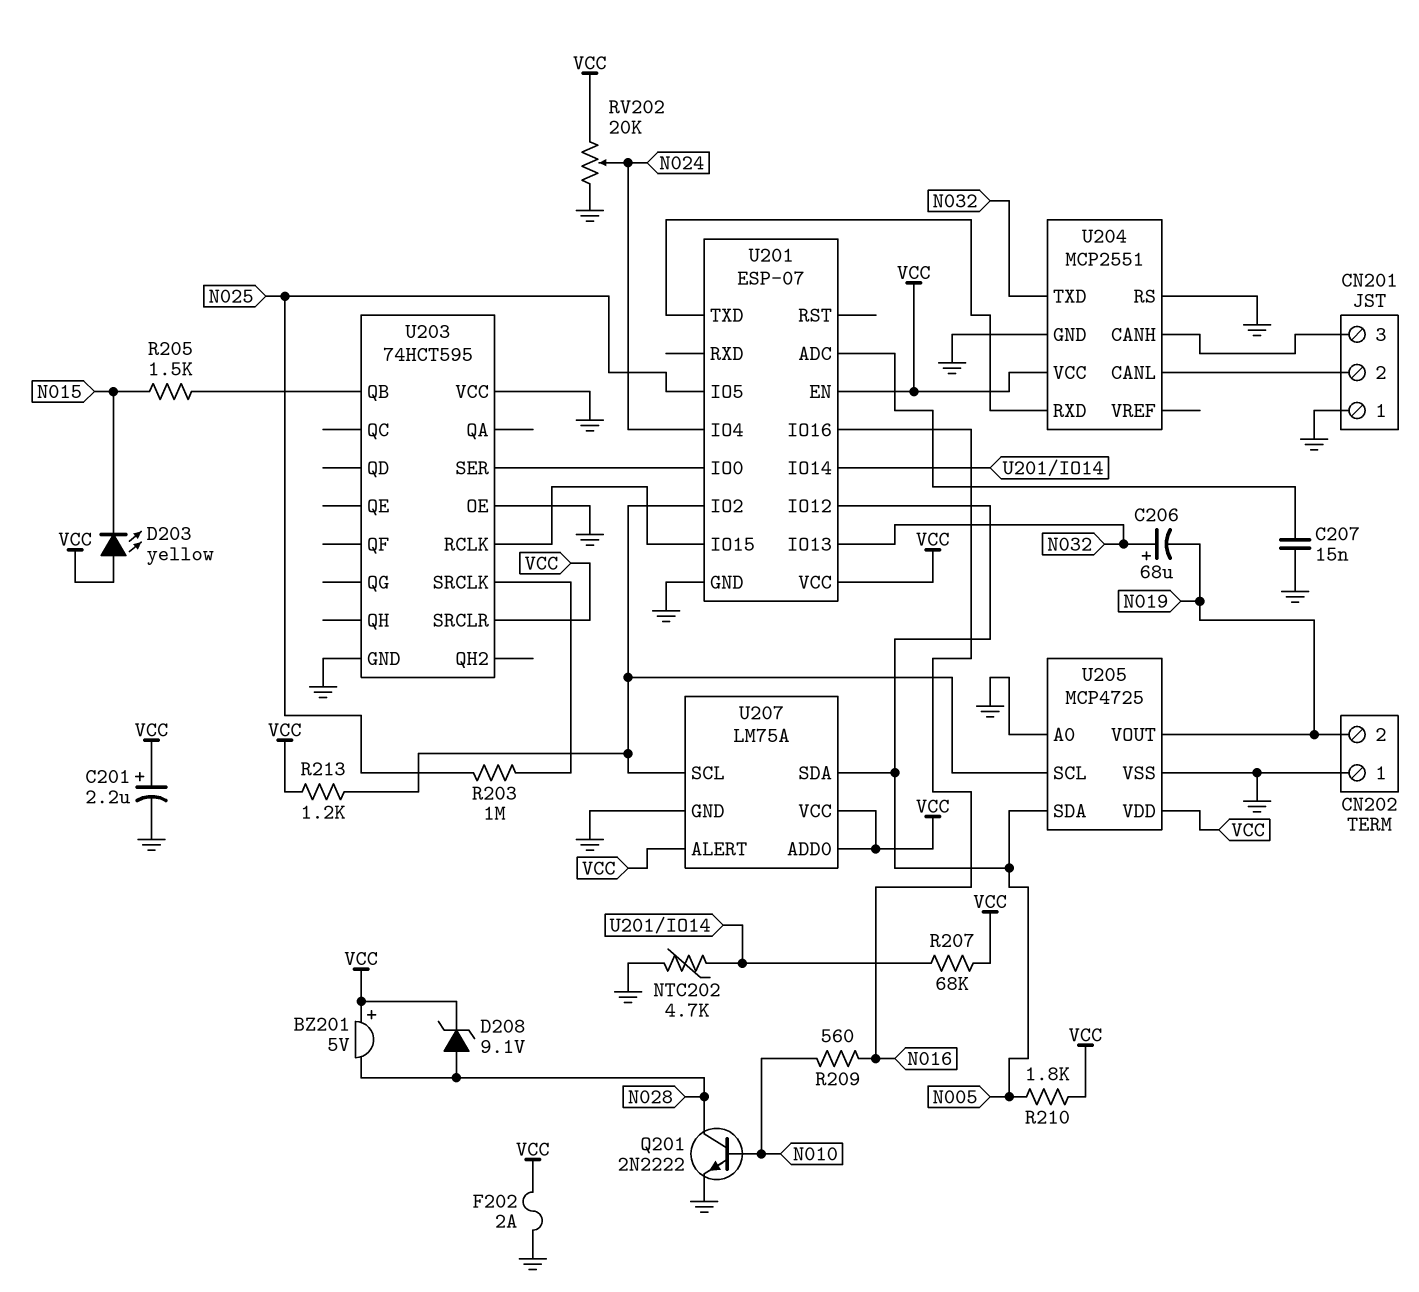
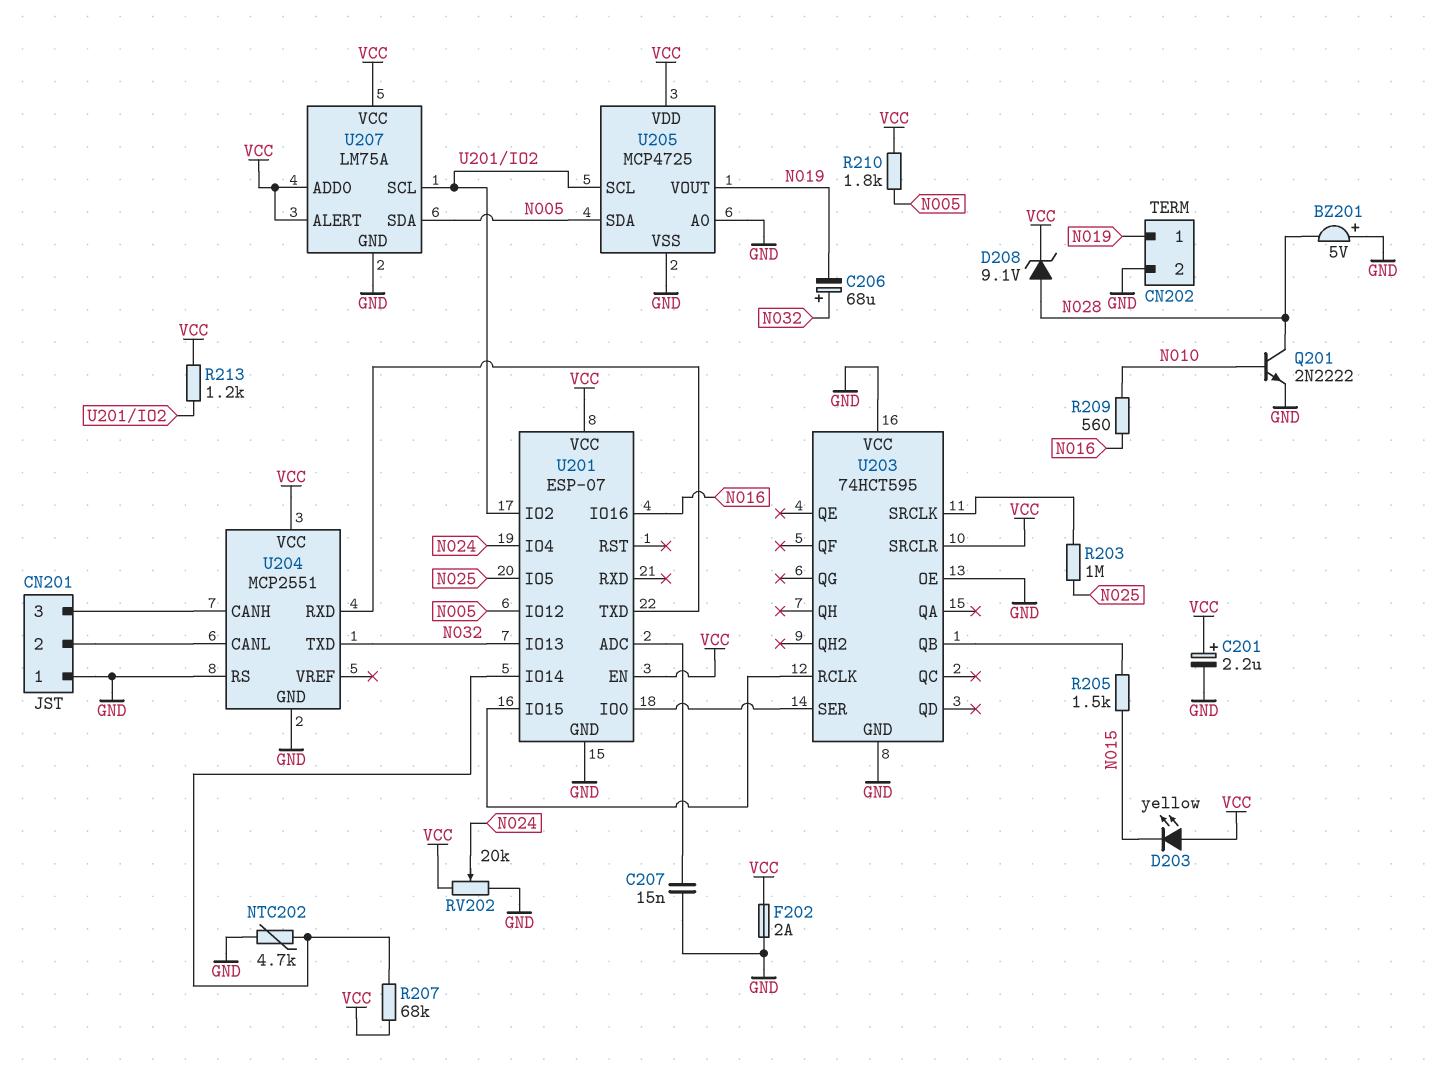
BZ201: buzzer 5V (plus VCC, minus N028) -> buzzer 5V (plus GND, minus N028)
CN202 pin 1: GND -> N019
CN202 pin 2: N019 -> GND

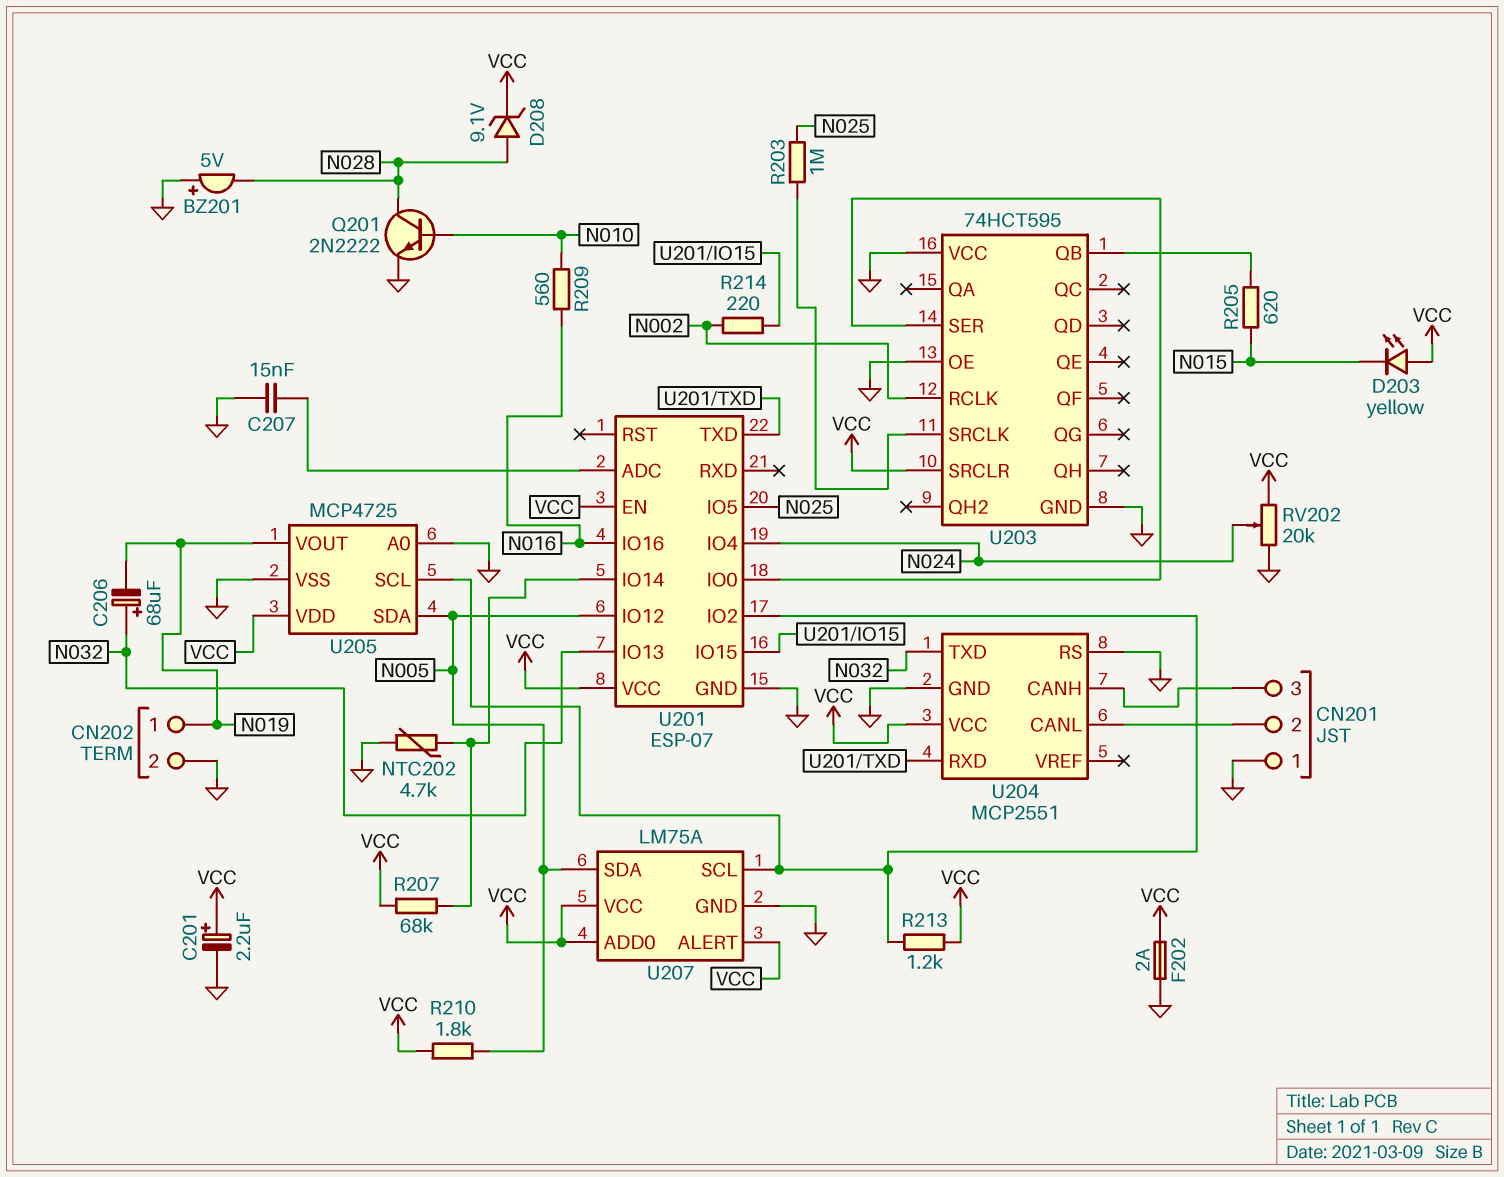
R205: 1.5k (N015, U203/QB) -> 620 (N015, U203/QB)
R214: none -> 220 (N002, U201/IO15)
U203 pin RCLK: U201/IO15 -> N002

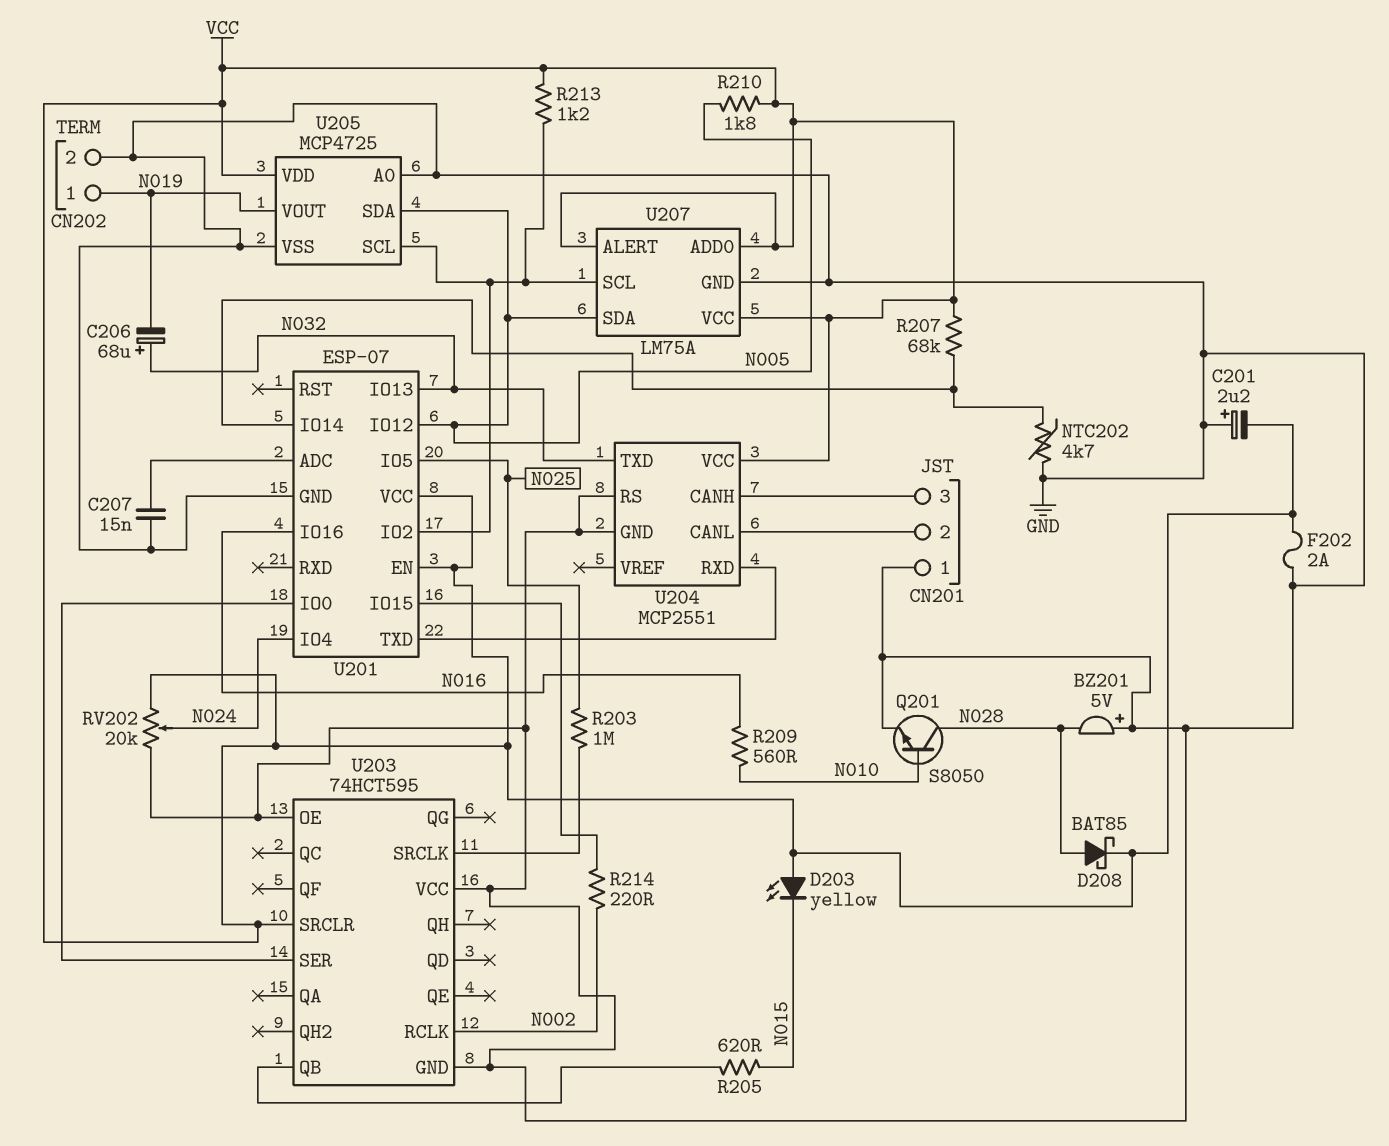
C201: 2.2uF (plus VCC, minus GND) -> 2.2uF (plus GND, minus VCC)
D208: zener 9.1V (A N028, K VCC) -> schottky BAT85 (A N028, K VCC)
Q201: NPN 2N2222 (B N010, C N028, E GND) -> NPN S8050 (B N010, C N028, E GND)

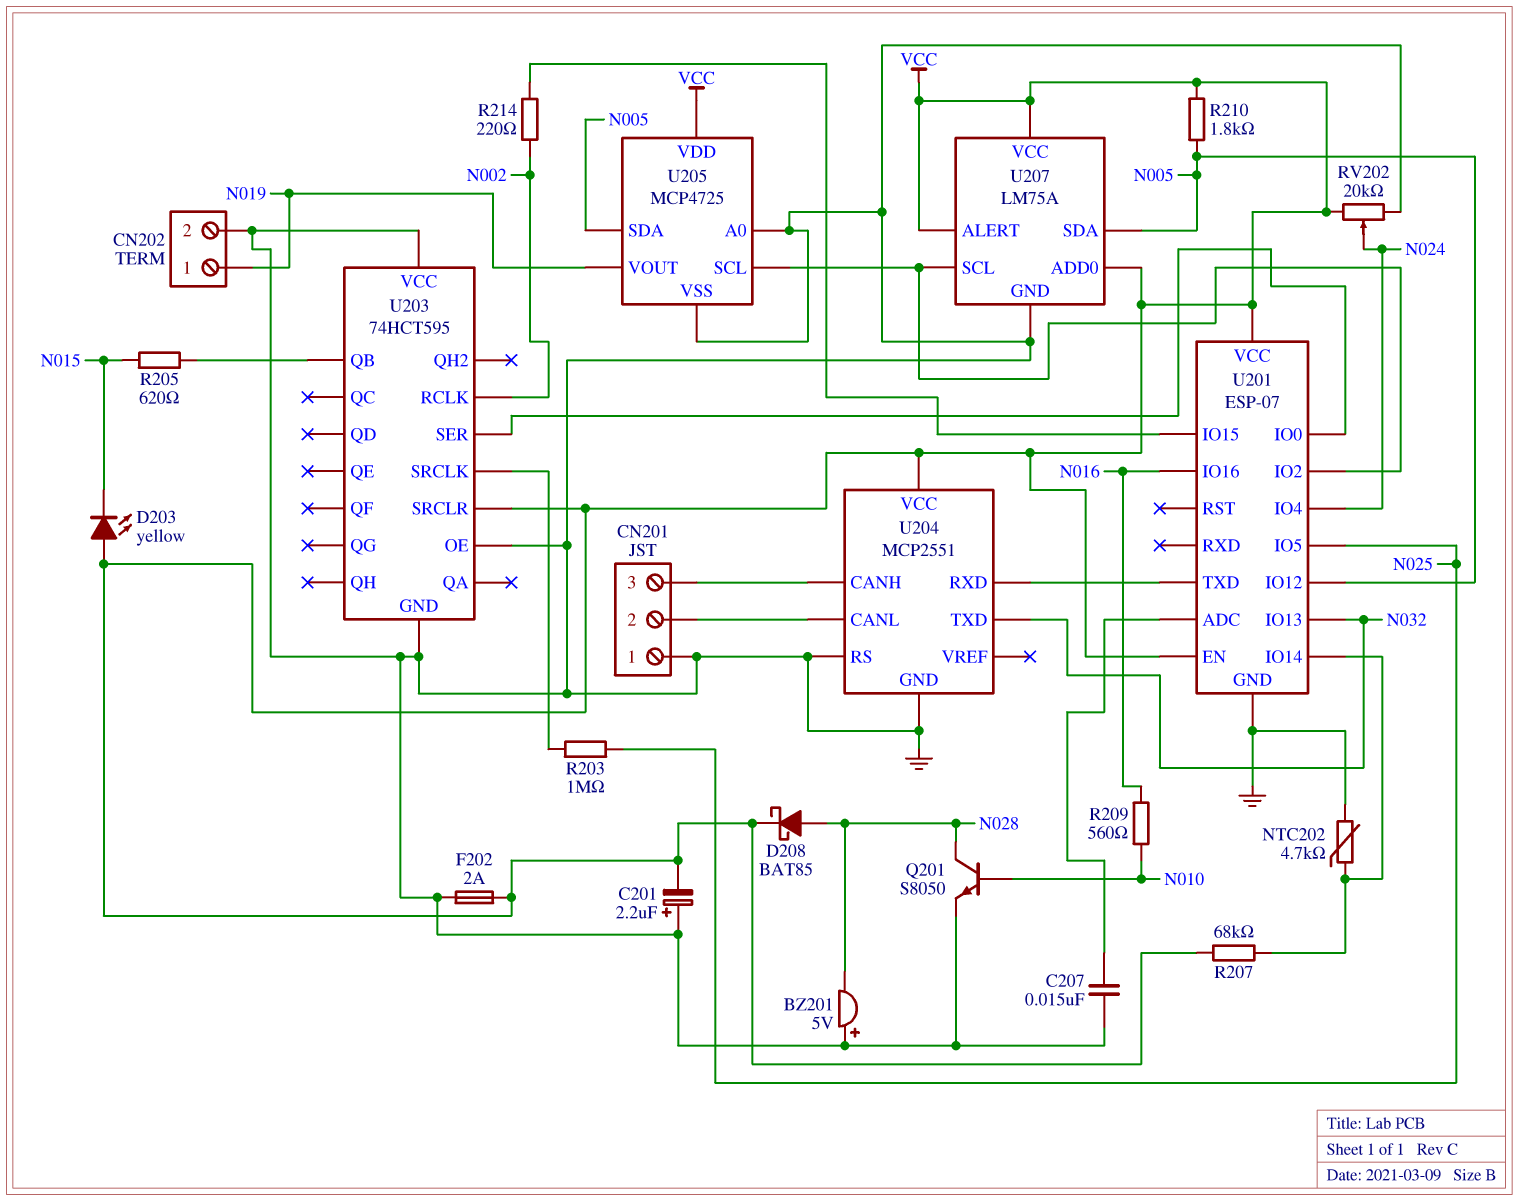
C206: 68uF (plus N032, minus N019) -> none
R213: 1.2k (U201/IO2, VCC) -> none

